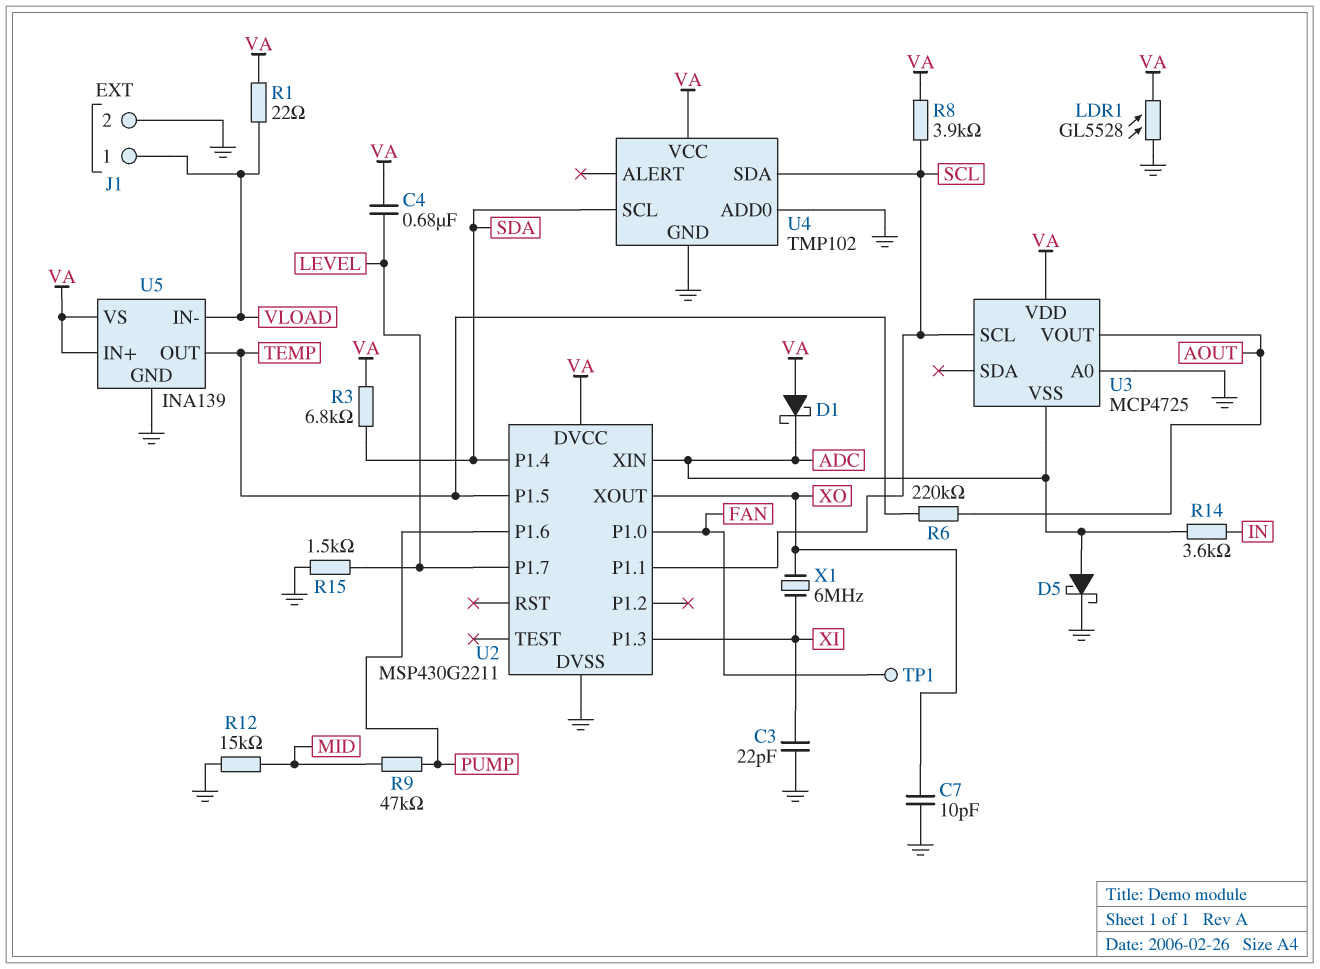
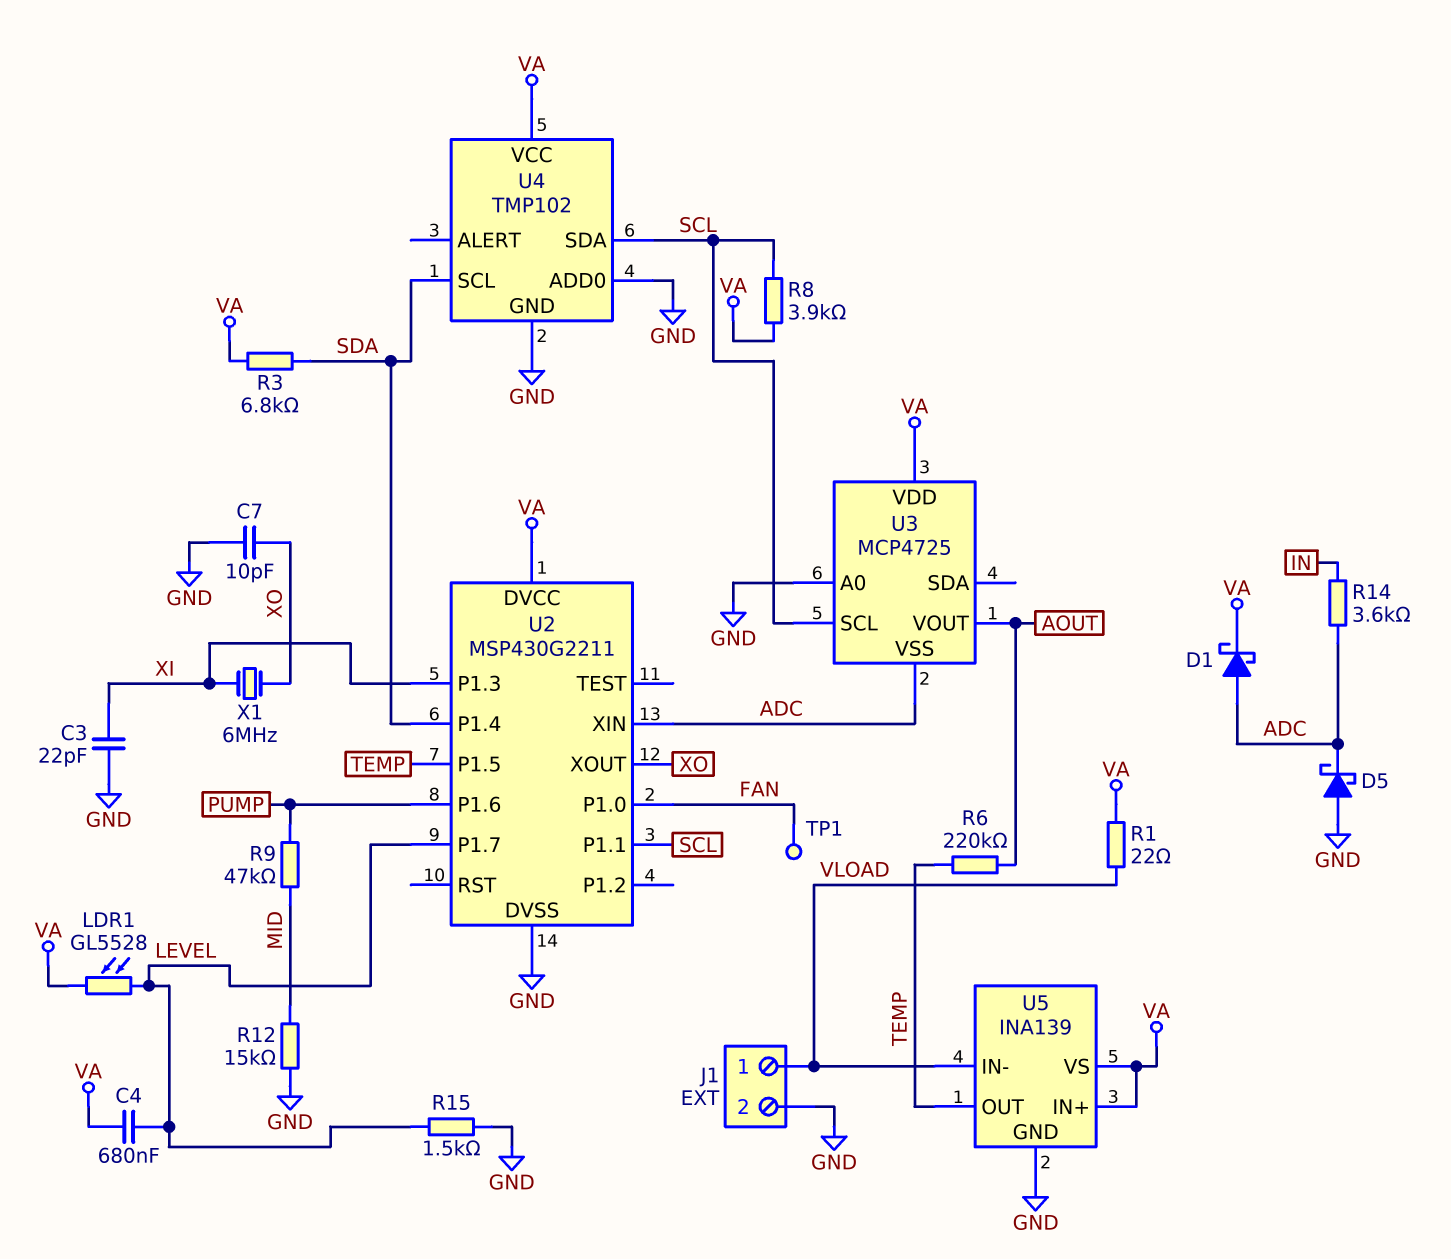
D1: schottky (A VA, K ADC) -> schottky (A ADC, K VA)
D5: schottky (A ADC, K GND) -> schottky (A GND, K ADC)
LDR1: GL5528 (GND, VA) -> GL5528 (LEVEL, VA)

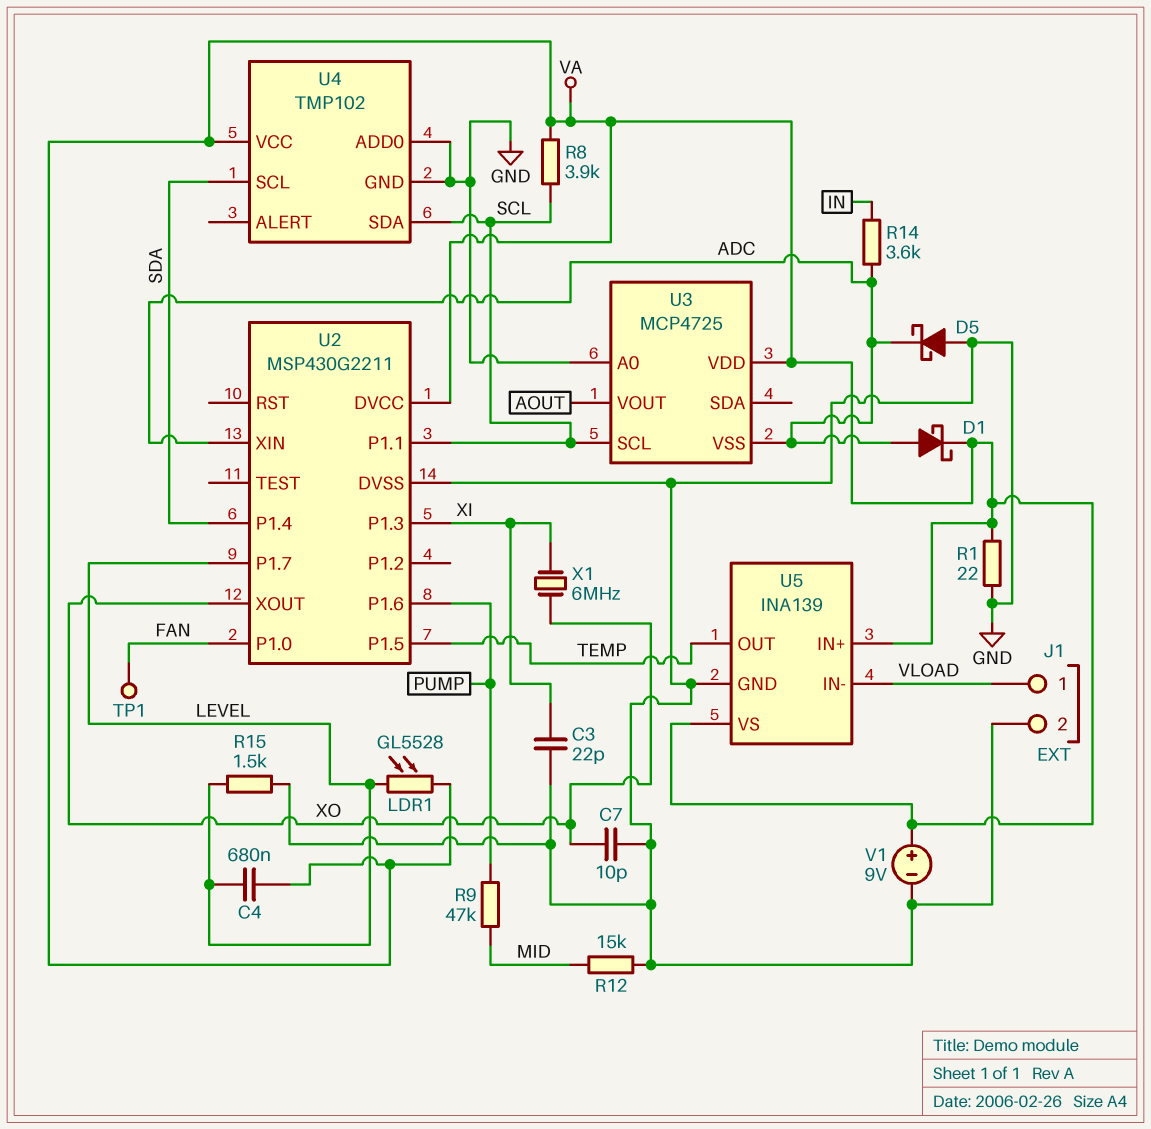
R1: 22 (VA, VLOAD) -> 22 (GND, VA)
R3: 6.8k (SDA, VA) -> none
R6: 220k (AOUT, TEMP) -> none
V1: none -> 9V (plus VA, minus GND)

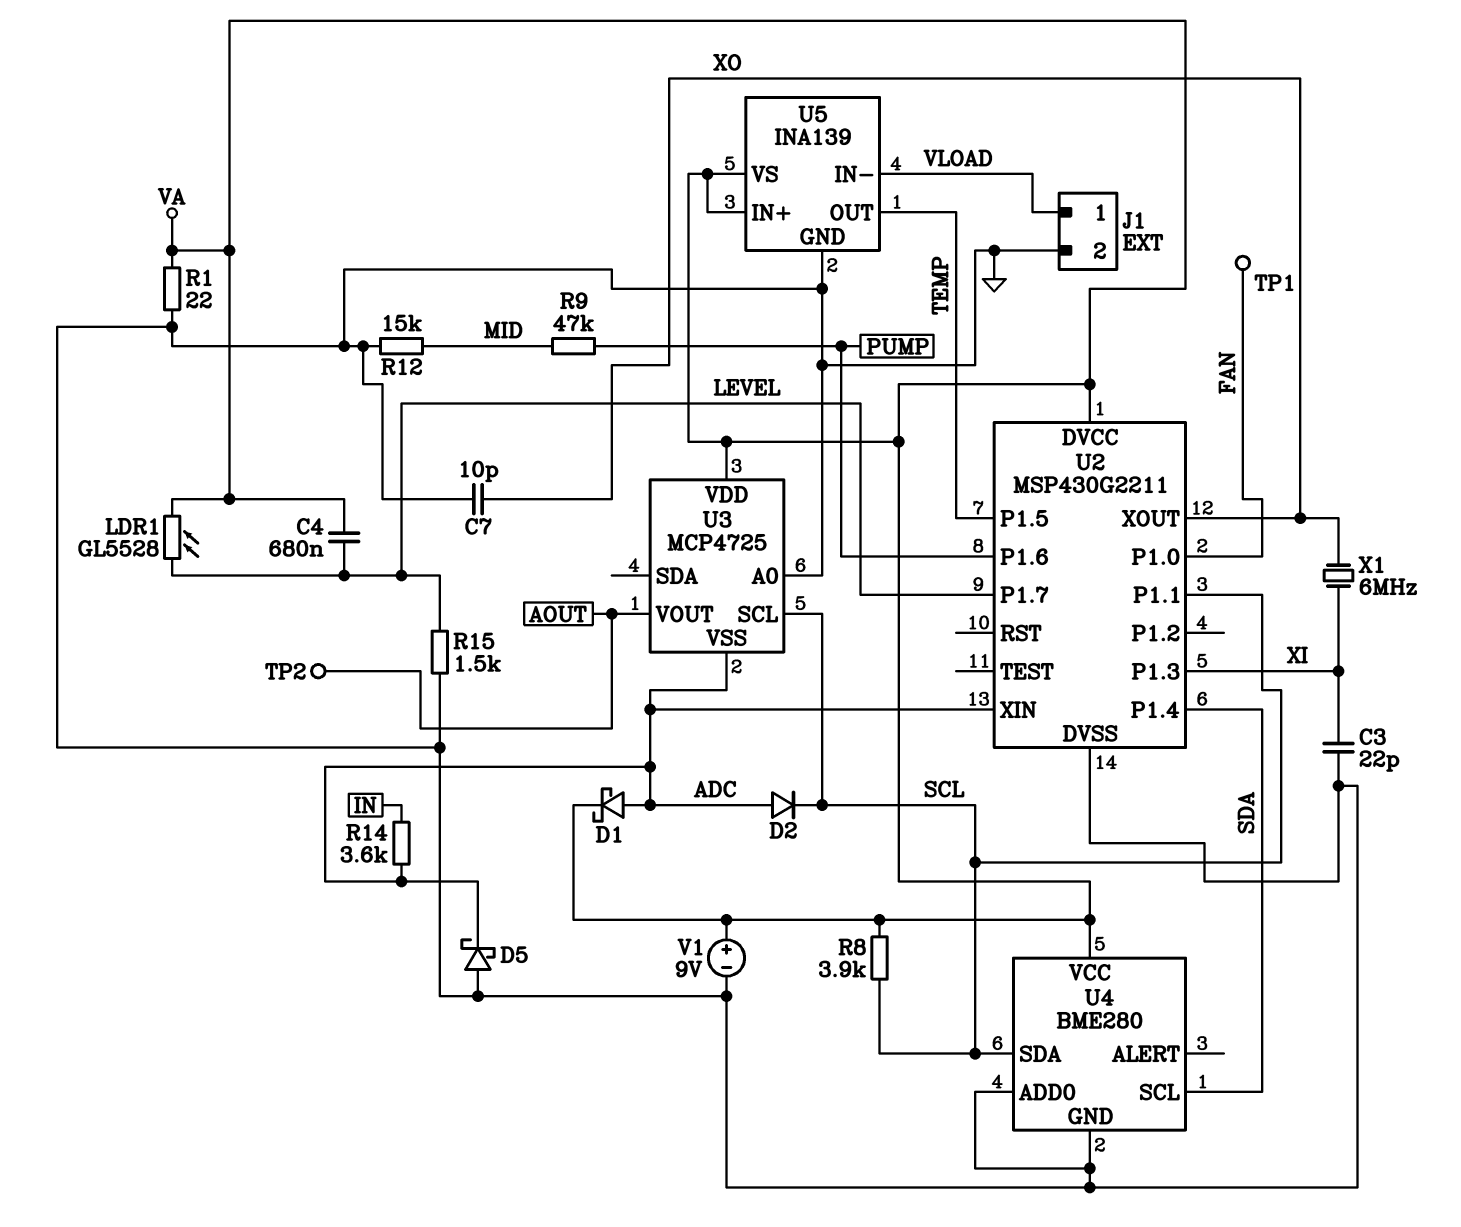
D2: none -> diode (A ADC, K SCL)
TP2: none -> test point (AOUT)
U4: TMP102 -> BME280

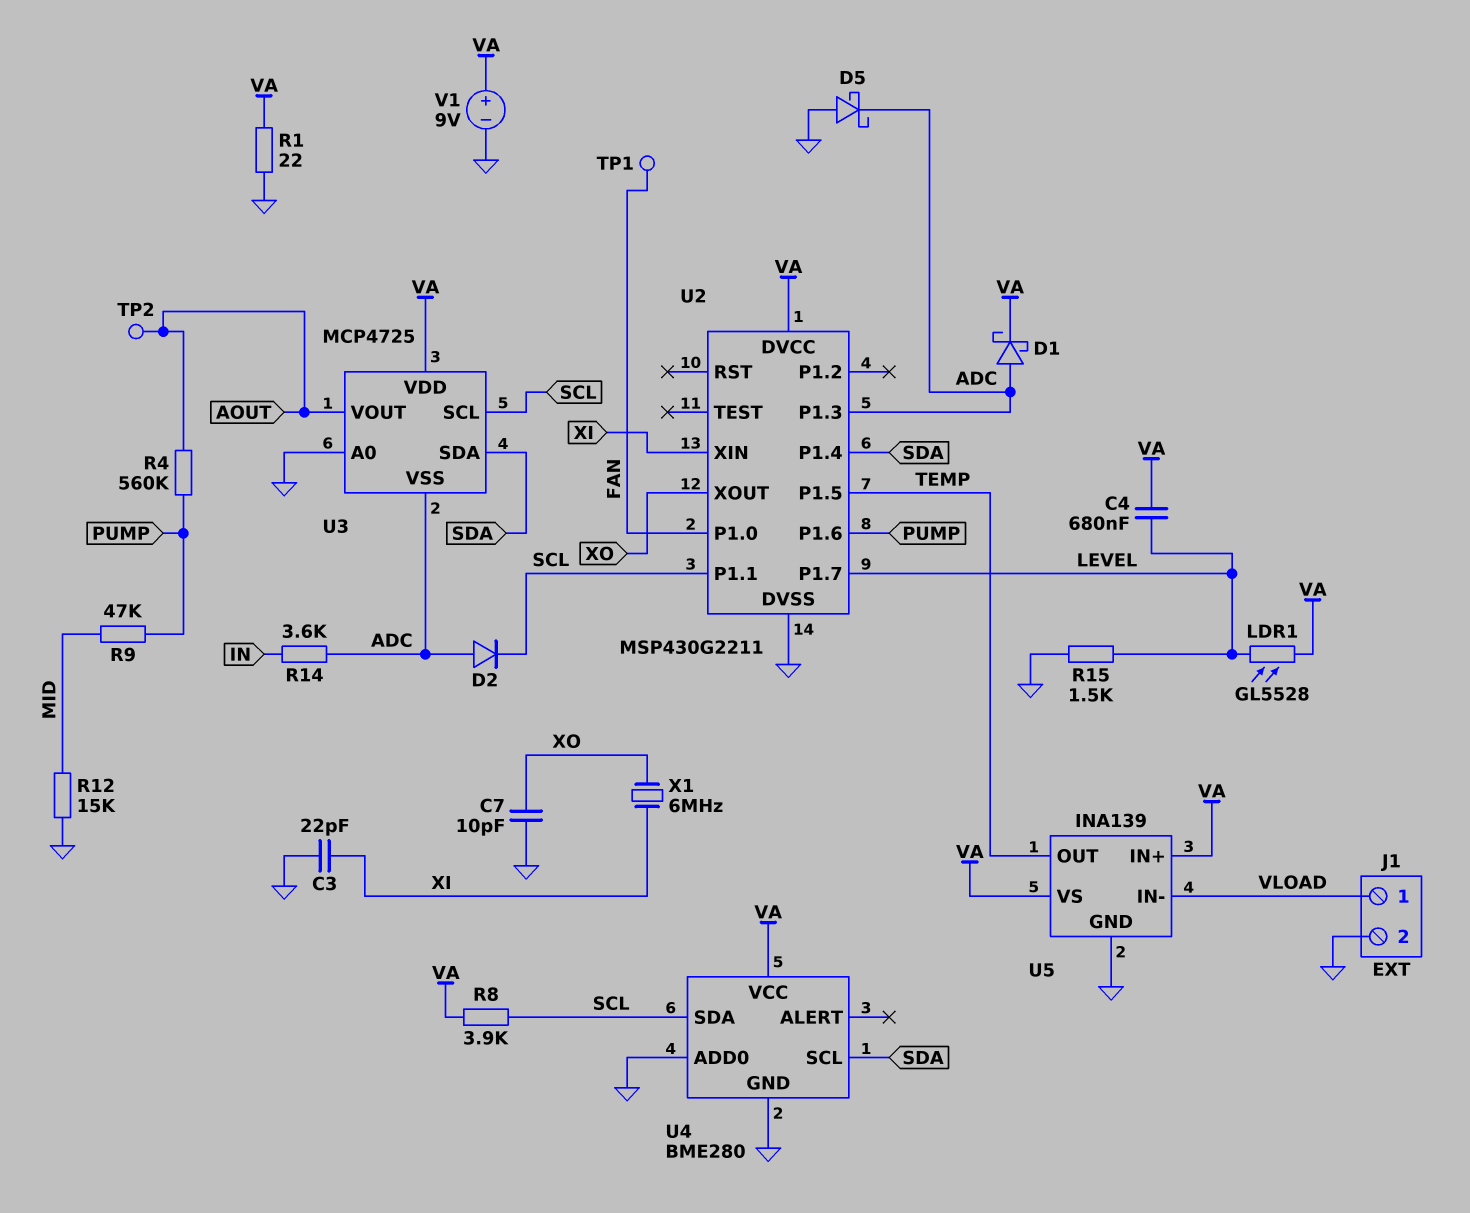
R4: none -> 560k (AOUT, PUMP)
U2 pin P1.3: XI -> ADC
U2 pin XIN: ADC -> XI
U3 pin SDA: none -> SDA

